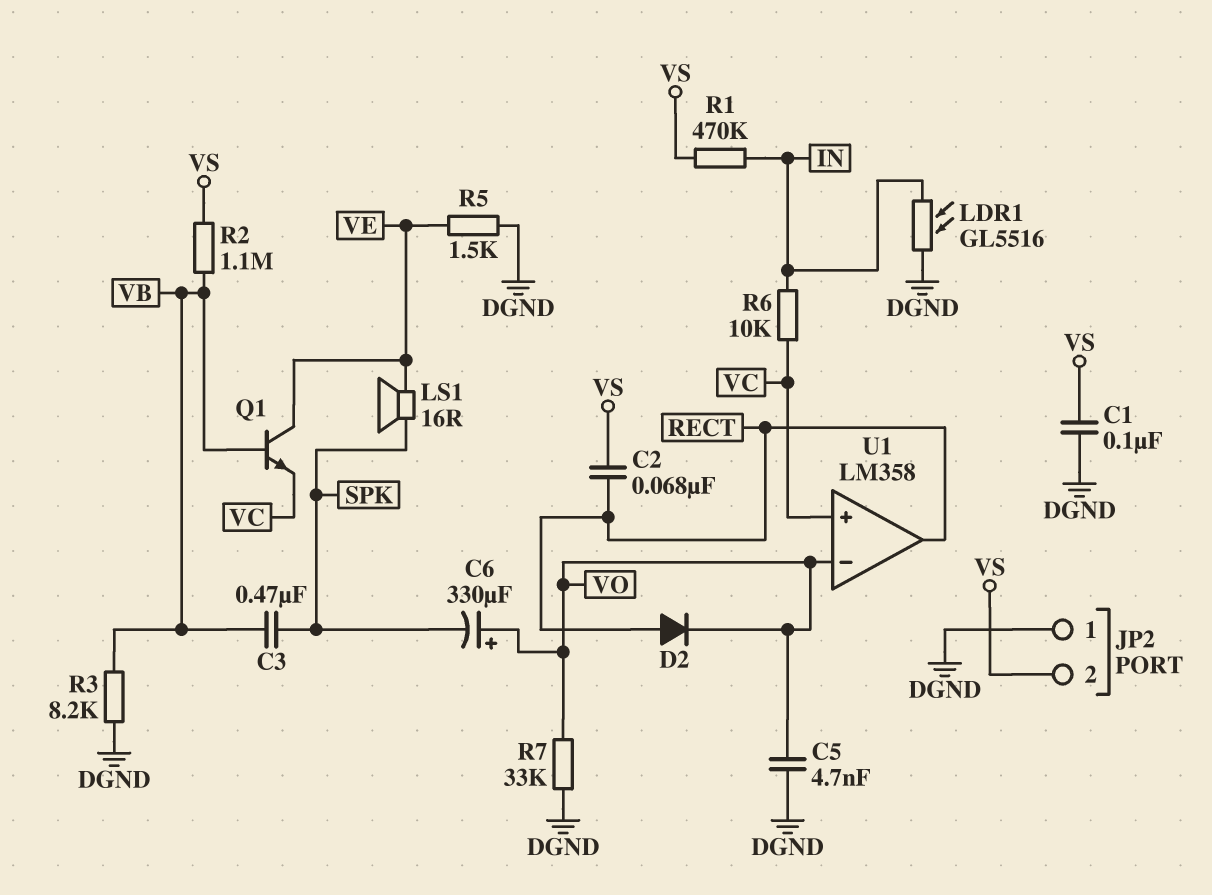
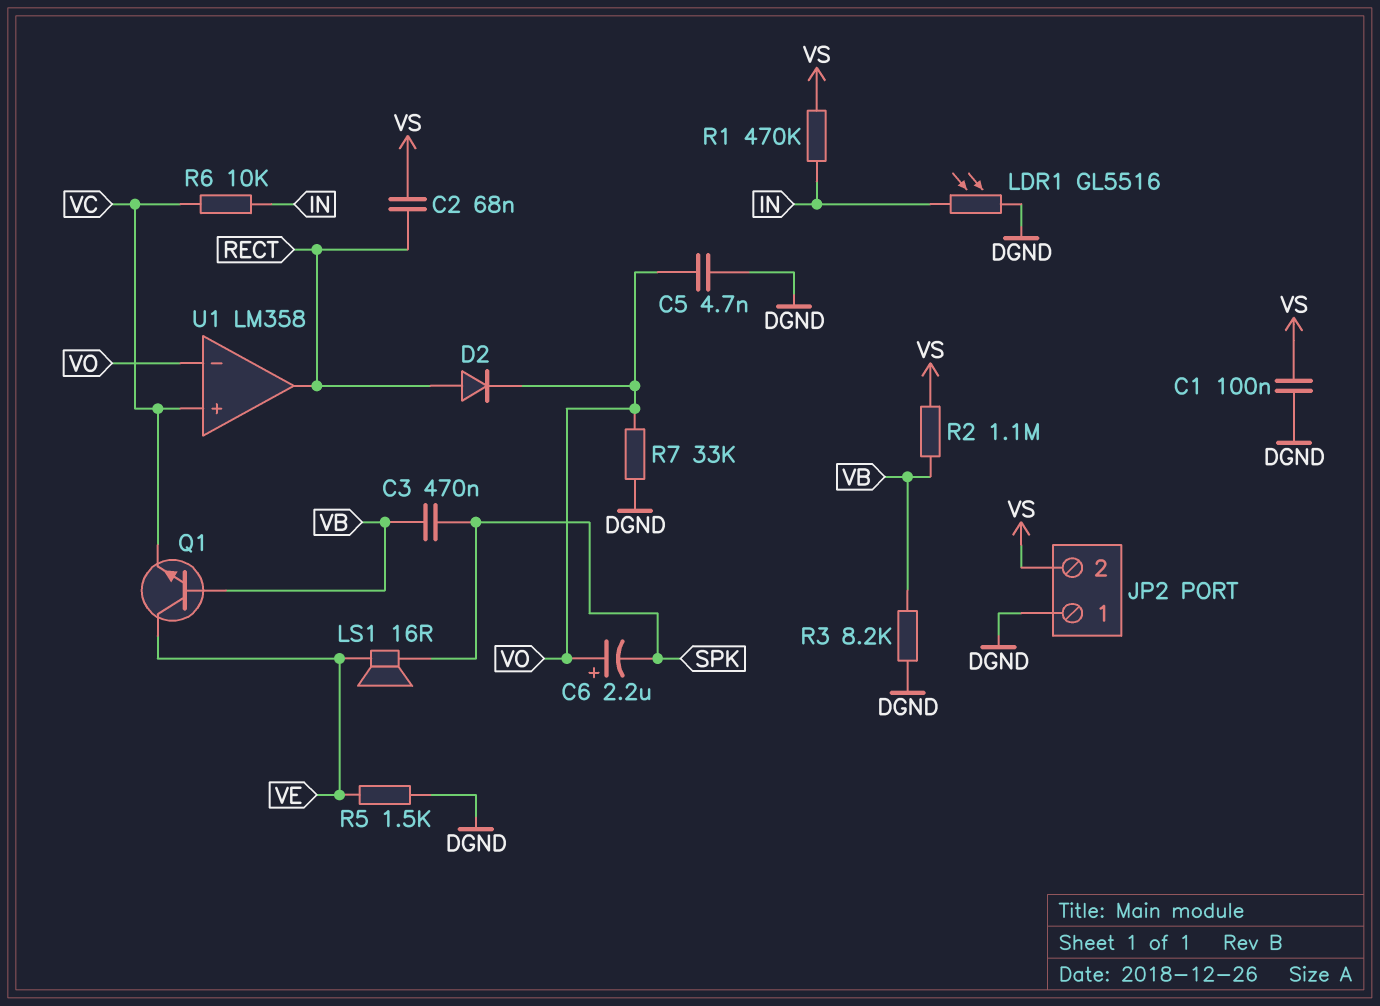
C6: 330uF (plus VO, minus SPK) -> 2.2uF (plus VO, minus SPK)

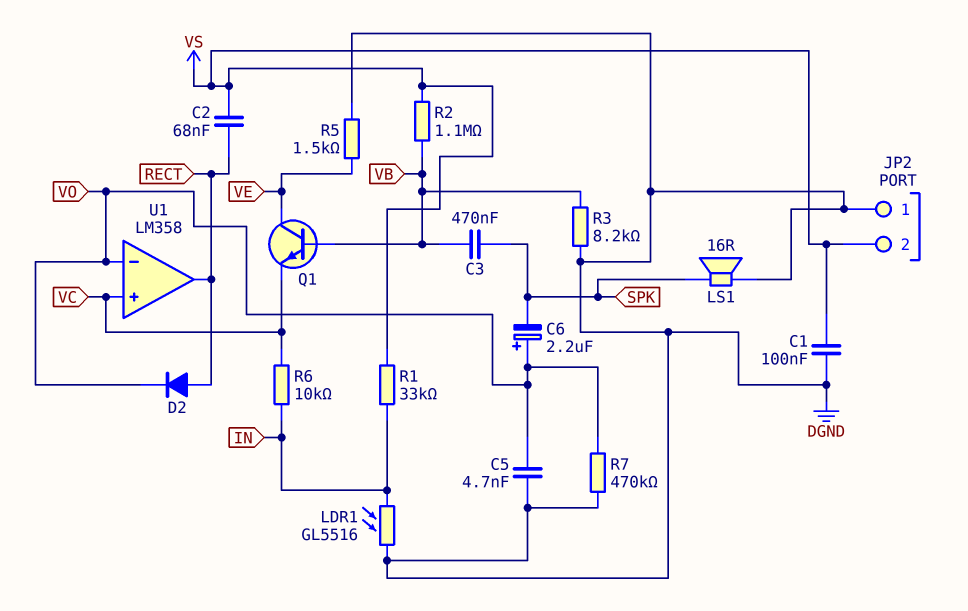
LS1: speaker 16R (SPK, VE) -> speaker 16R (DGND, SPK)
R1: 470k (IN, VS) -> 33k (IN, VS)
R7: 33k (DGND, VO) -> 470k (DGND, VO)

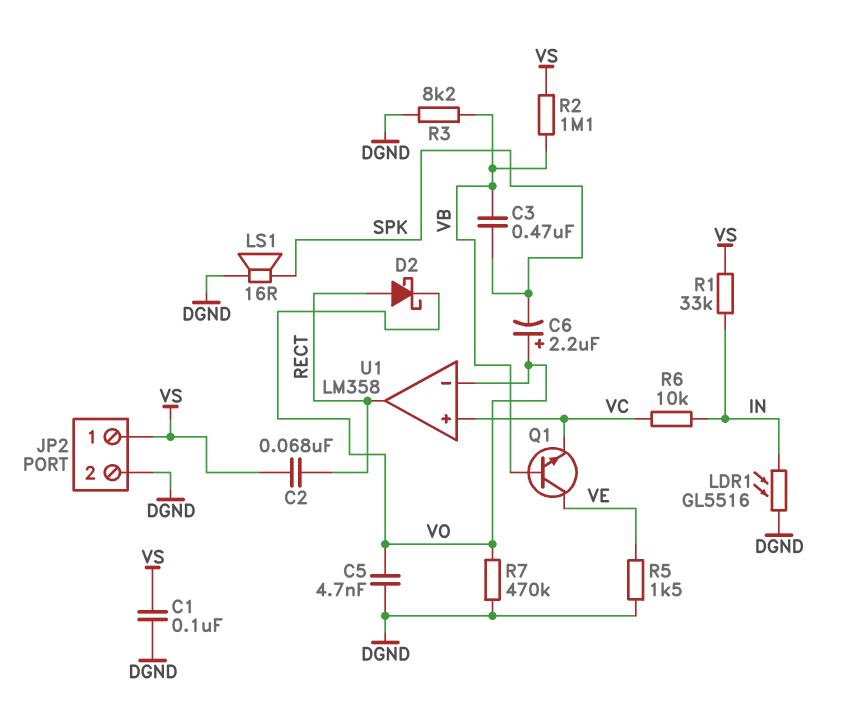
D2: diode (A RECT, K VO) -> schottky (A RECT, K VO)
JP2 pin 1: DGND -> VS
JP2 pin 2: VS -> DGND

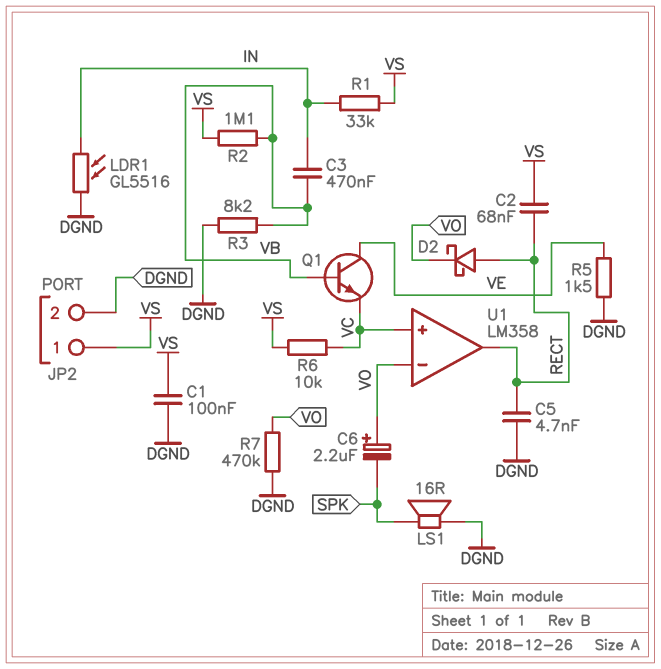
C3: 470nF (SPK, VB) -> 470nF (IN, VB)
C5: 4.7nF (DGND, VO) -> 4.7nF (DGND, RECT)
R6: 10k (IN, VC) -> 10k (VC, VS)

